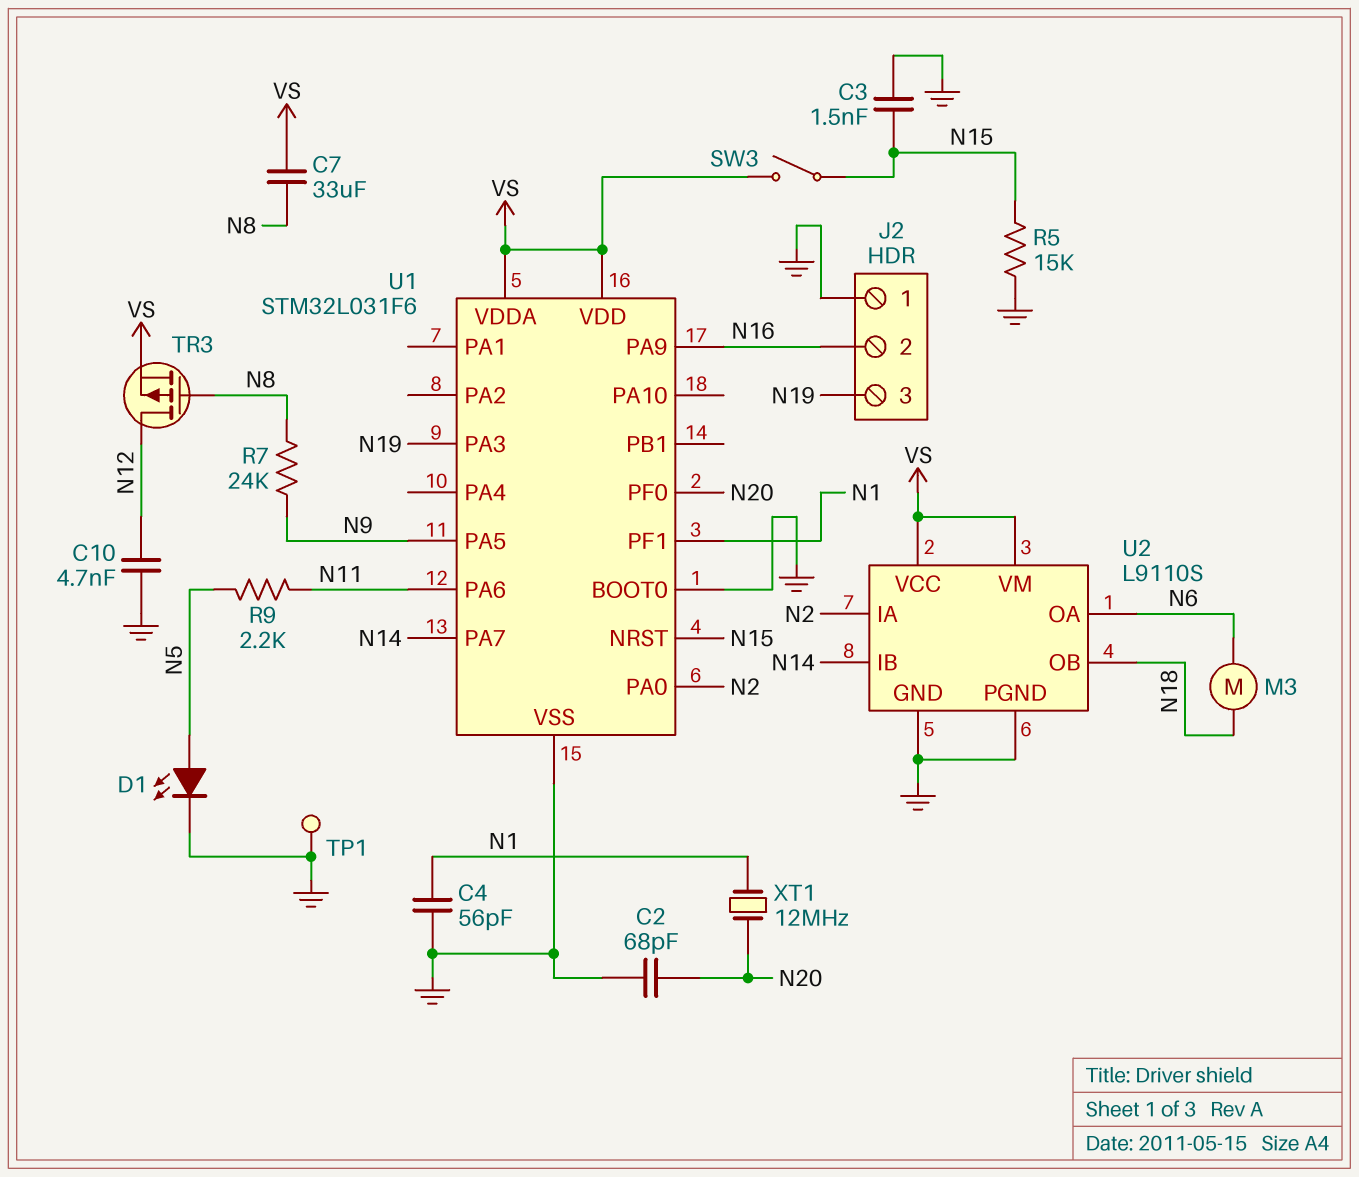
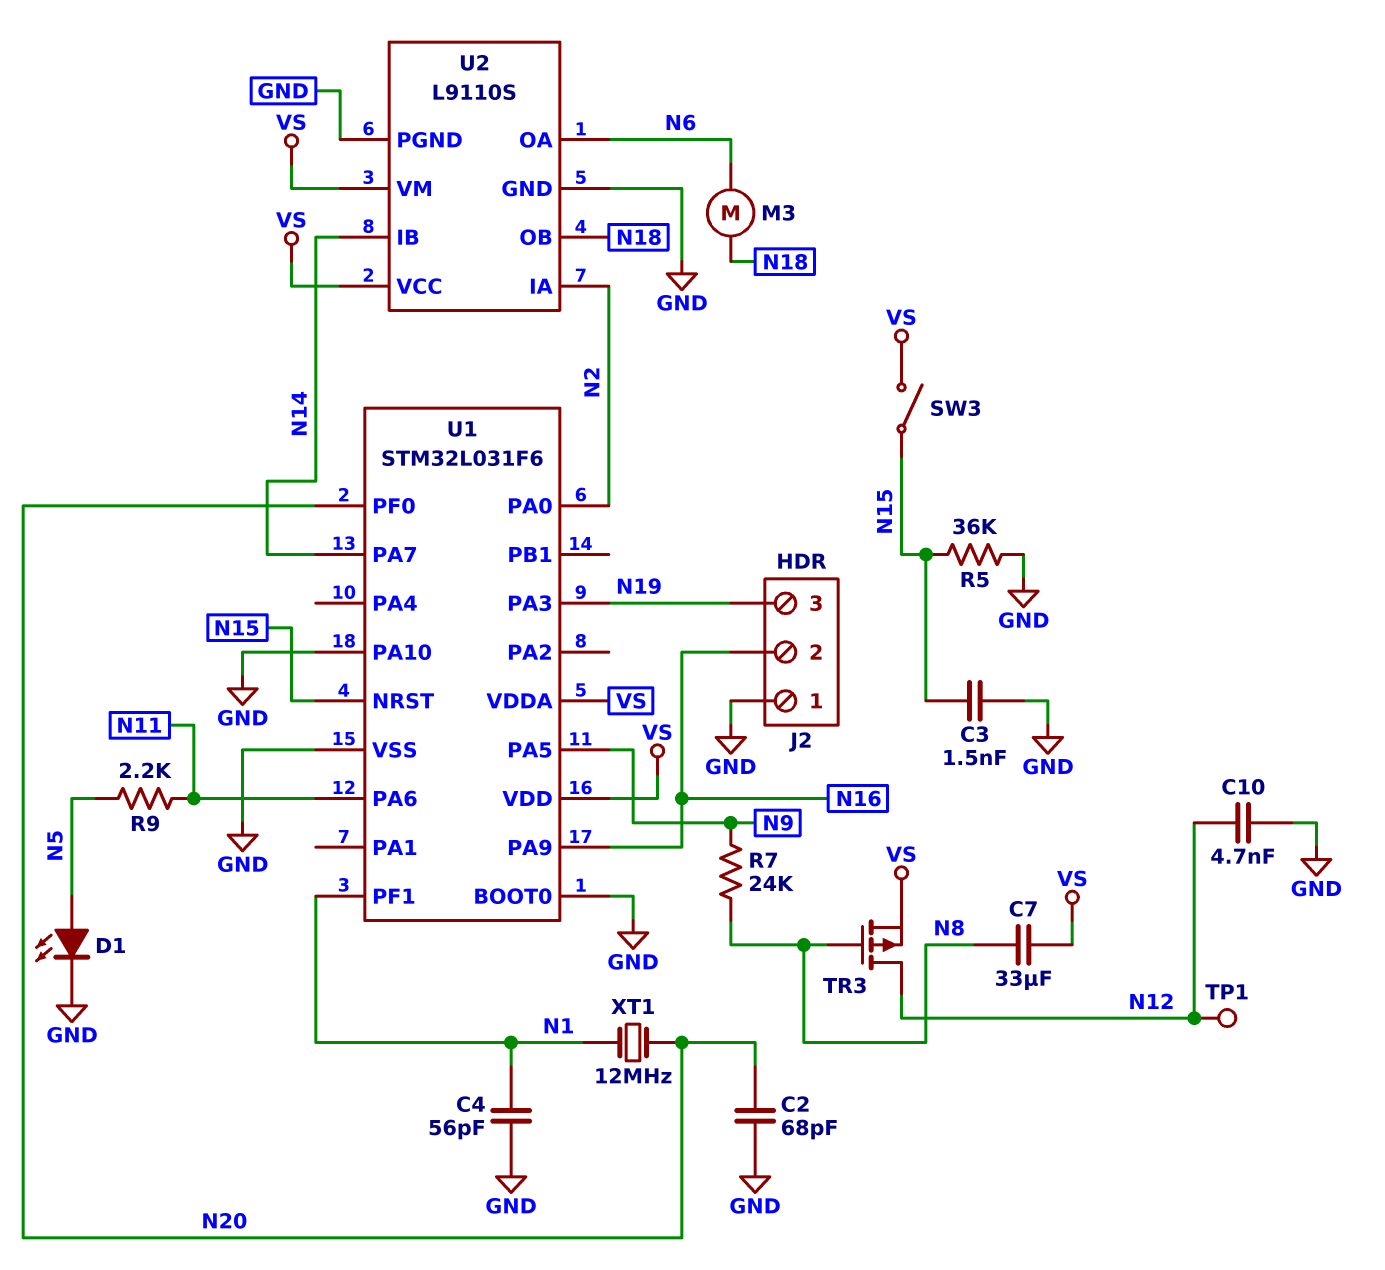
R5: 15k (GND, N15) -> 36k (GND, N15)
TP1: test point (GND) -> test point (N12)
U1 pin PA10: none -> GND

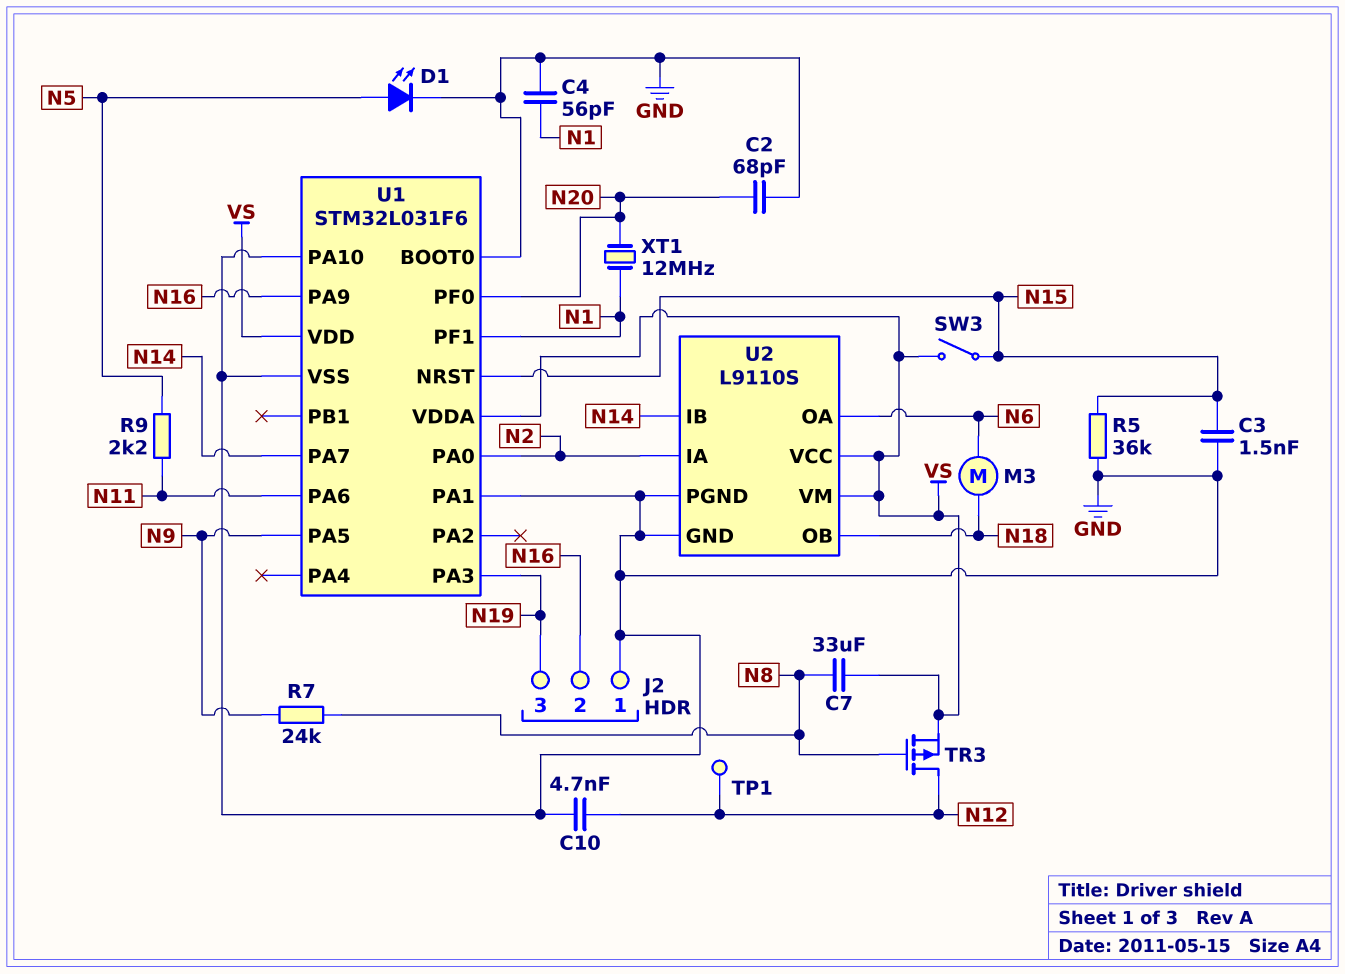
U1 pin PA1: none -> GND

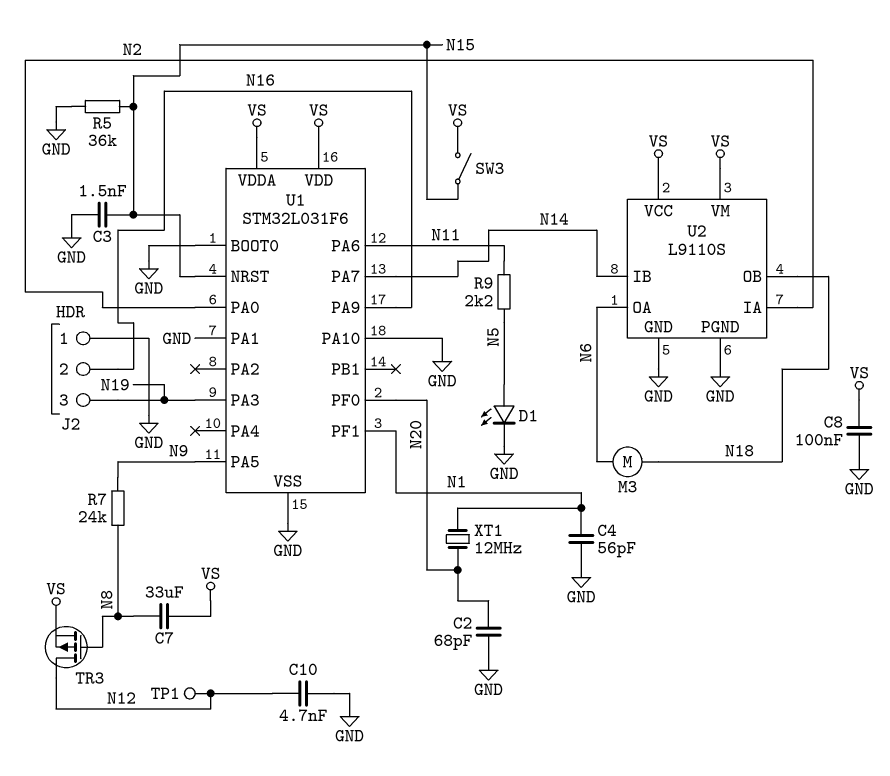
C8: none -> 100nF (GND, VS)

